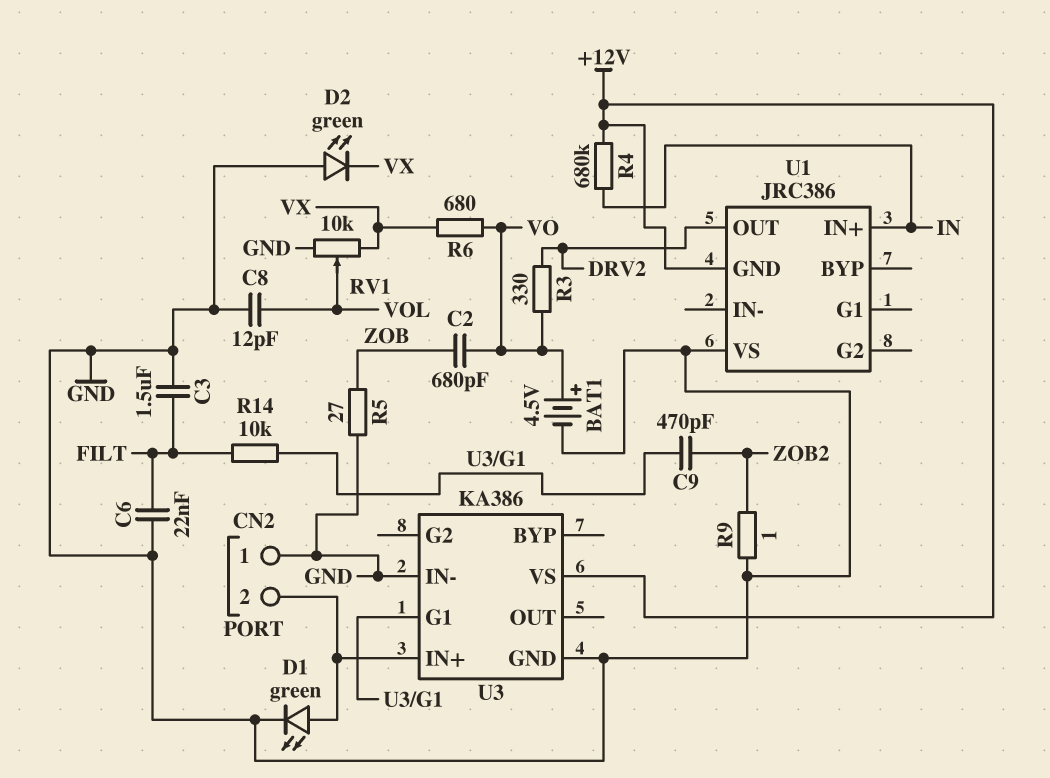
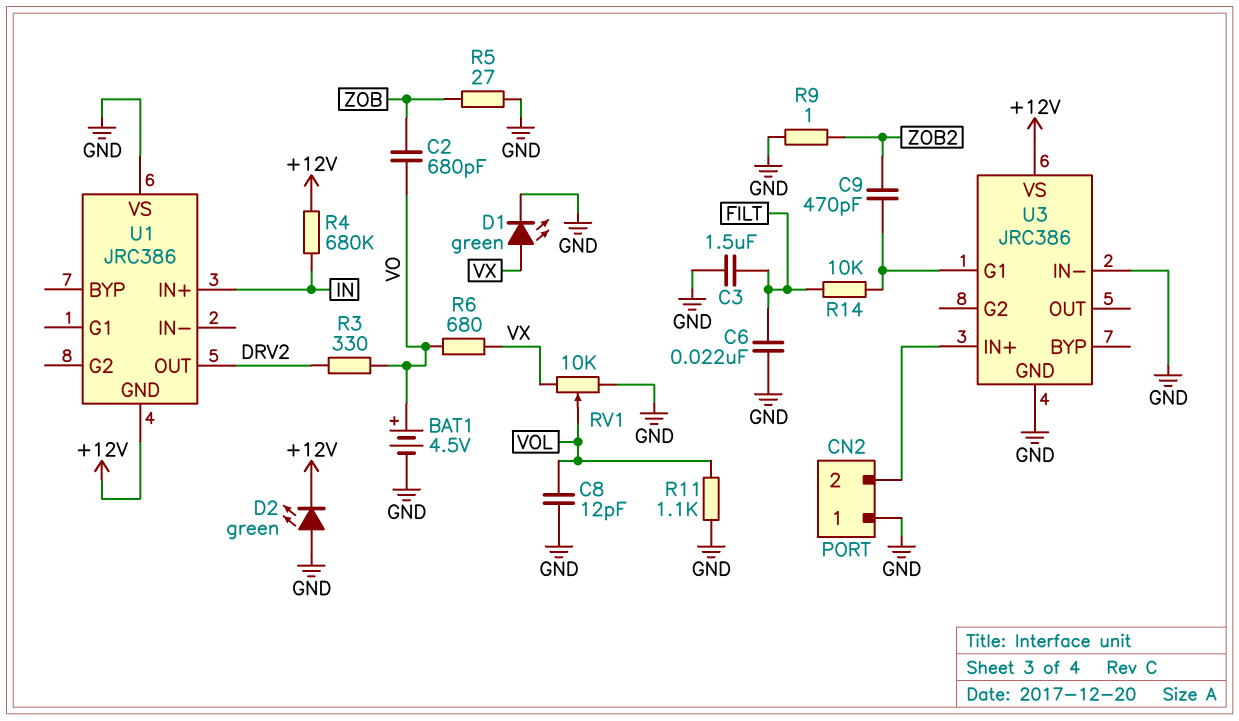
D1: LED green (A CN2/2, K GND) -> LED green (A VX, K GND)
D2: LED green (A GND, K VX) -> LED green (A GND, K +12V)
R11: none -> 1.1k (GND, VOL)
U3: KA386 -> JRC386

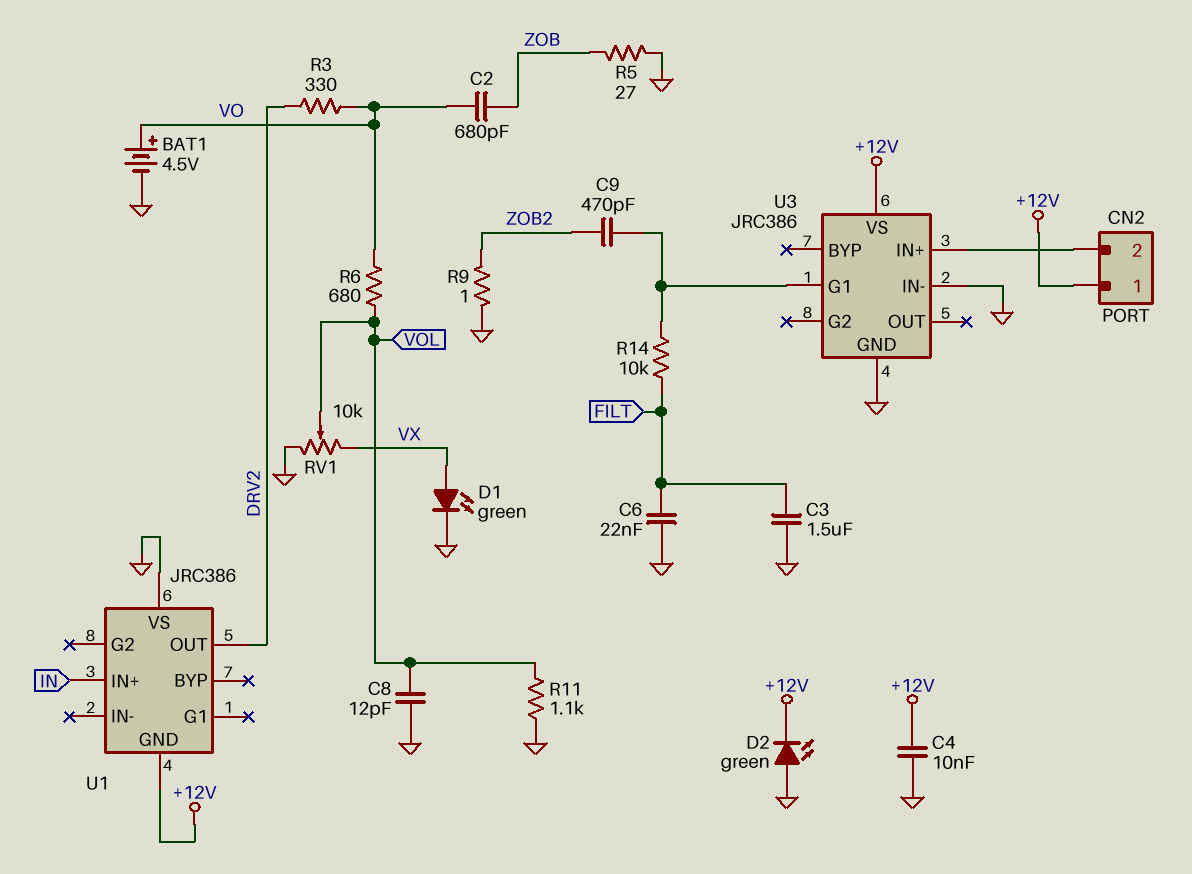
C4: none -> 10nF (+12V, GND)
CN2 pin 1: GND -> +12V
R4: 680k (+12V, IN) -> none
R6: 680 (VO, VX) -> 680 (VO, VOL)

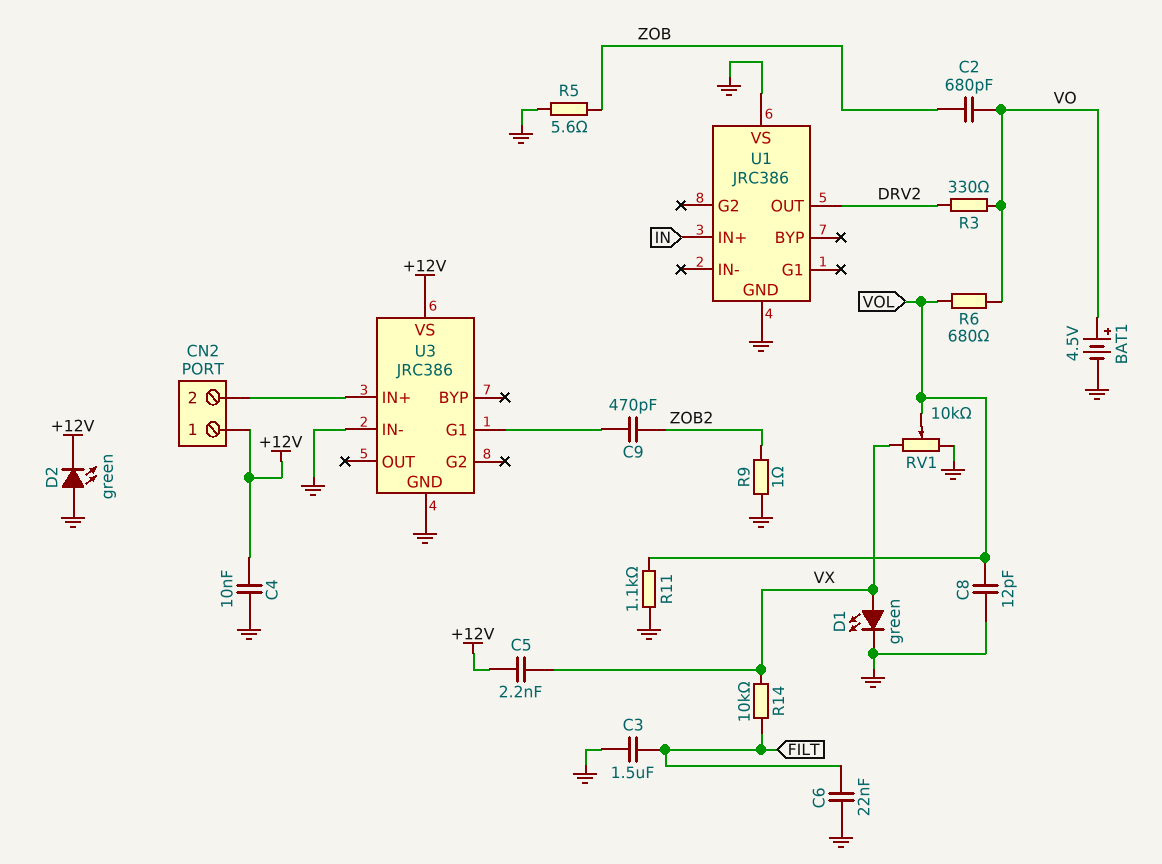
C5: none -> 2.2nF (+12V, VX)
R5: 27 (GND, ZOB) -> 5.6 (GND, ZOB)
R14: 10k (FILT, U3/G1) -> 10k (FILT, VX)
U1 pin GND: +12V -> GND

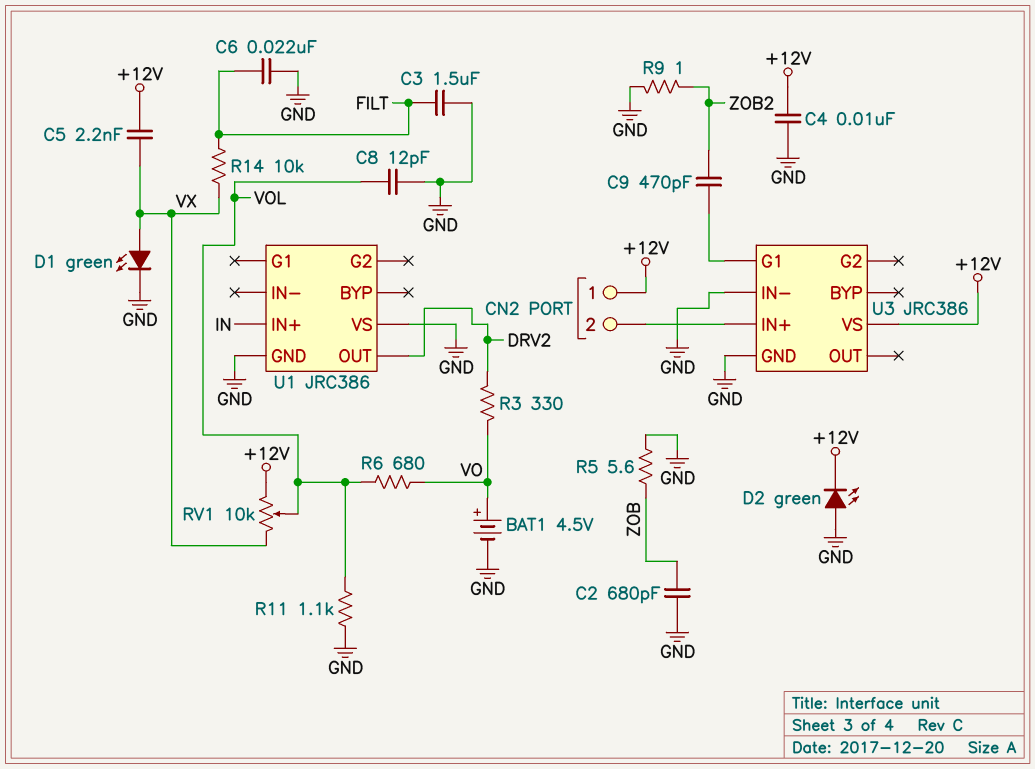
C2: 680pF (VO, ZOB) -> 680pF (GND, ZOB)
RV1: 10k (GND, VX, wiper VOL) -> 10k (+12V, VX, wiper VOL)

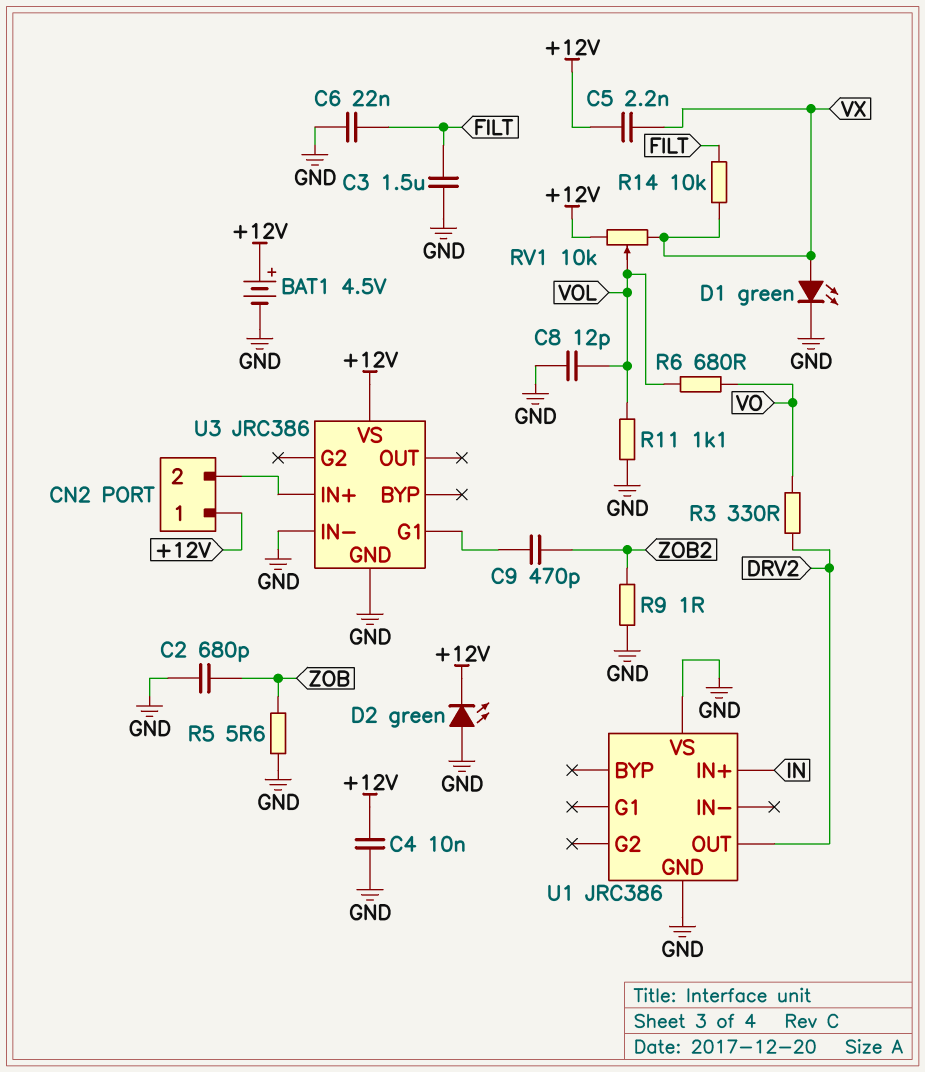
BAT1: 4.5V (plus VO, minus GND) -> 4.5V (plus +12V, minus GND)

